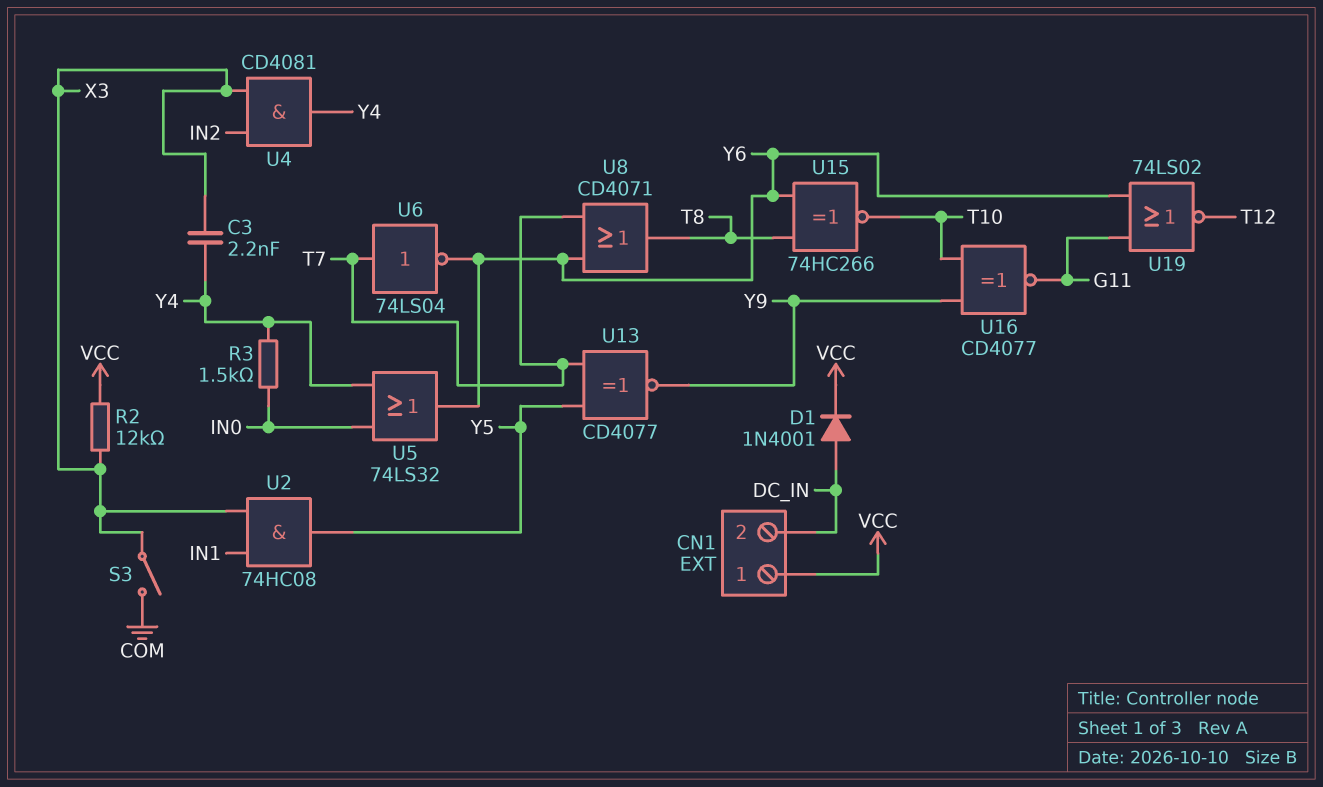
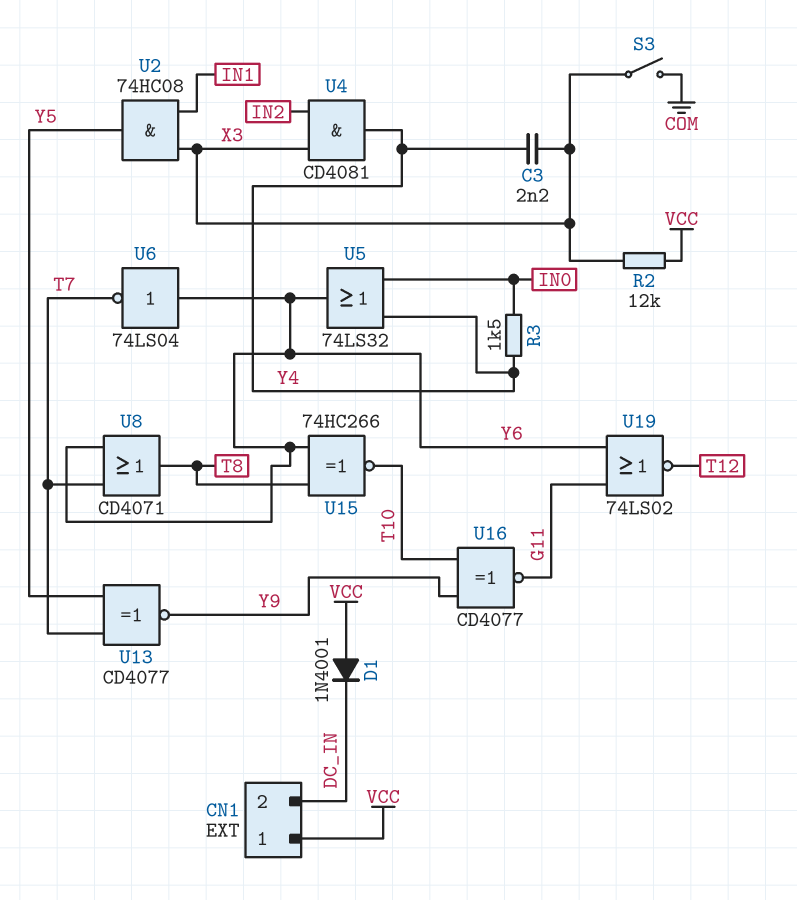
D1: diode 1N4001 (A DC_IN, K VCC) -> diode 1N4001 (A VCC, K DC_IN)
U6: NOT 74LS04 (in T7, out Y6) -> NOT 74LS04 (in Y6, out T7)

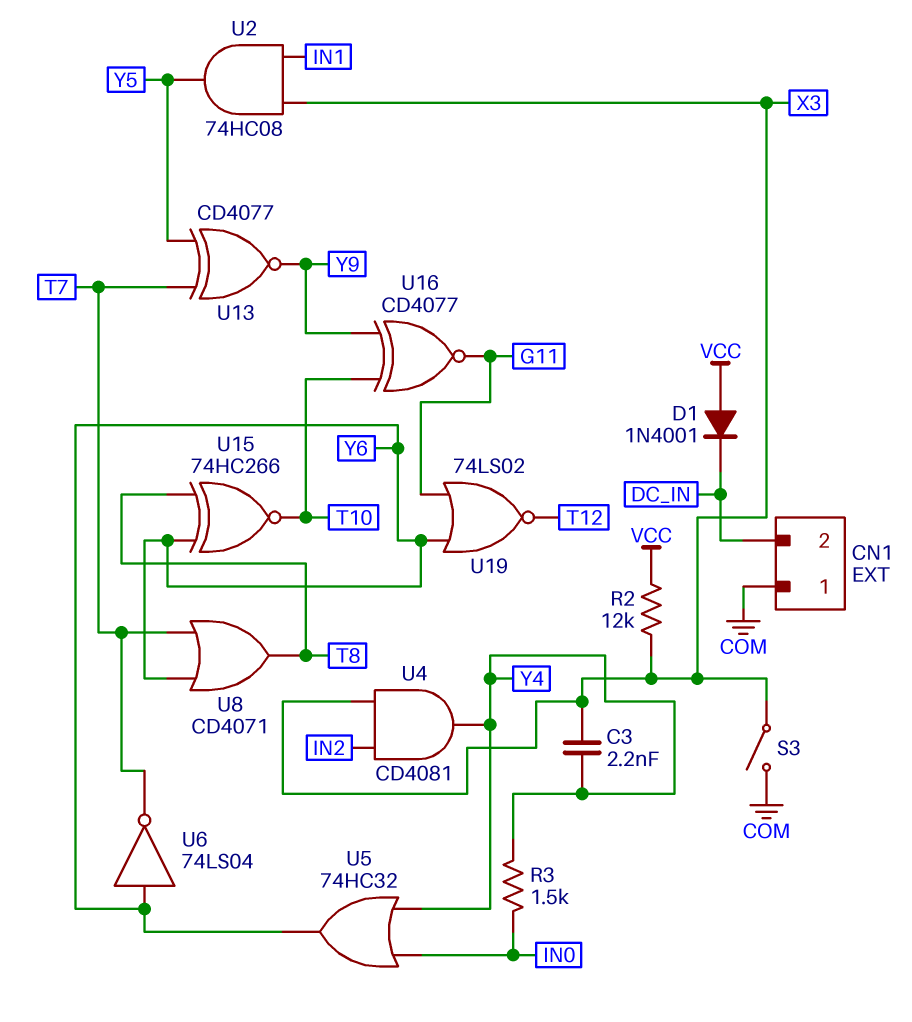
CN1 pin 1: VCC -> COM
U5: OR 74LS32 (in IN0, in Y4, out Y6) -> OR 74HC32 (in IN0, in Y4, out Y6)

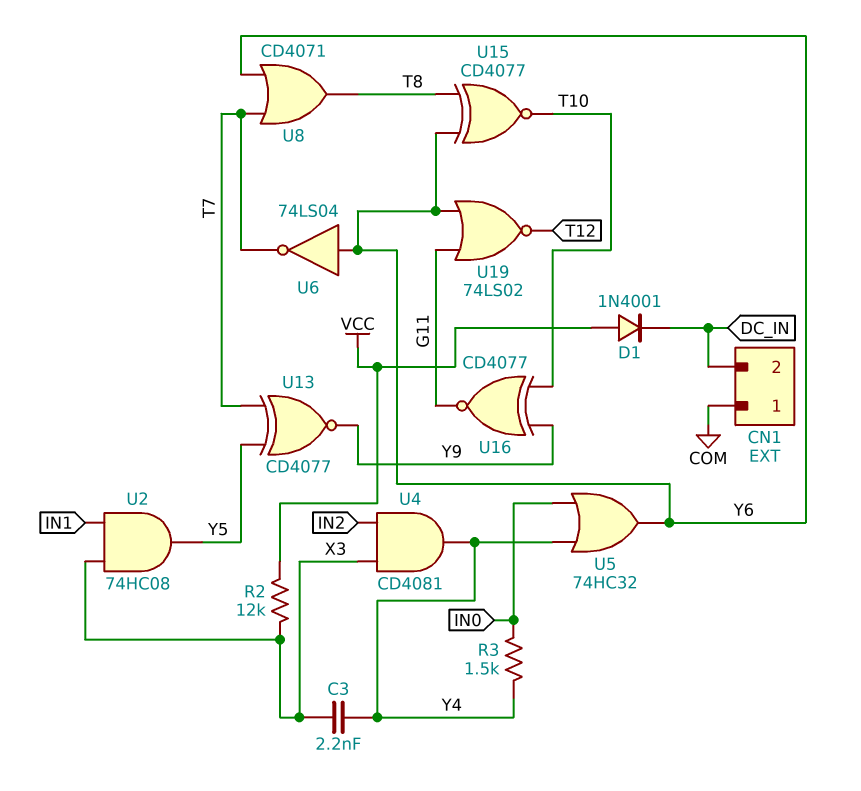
S3: switch (COM, X3) -> none
U15: XNOR 74HC266 (in T8, in Y6, out T10) -> XNOR CD4077 (in T8, in Y6, out T10)

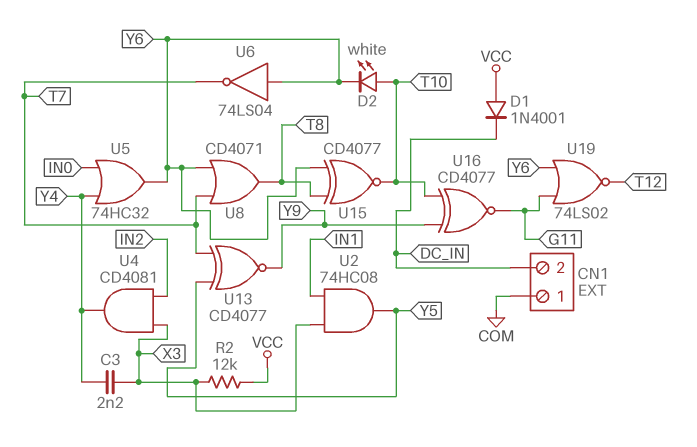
D2: none -> LED white (A T10, K Y6)
R3: 1.5k (IN0, Y4) -> none

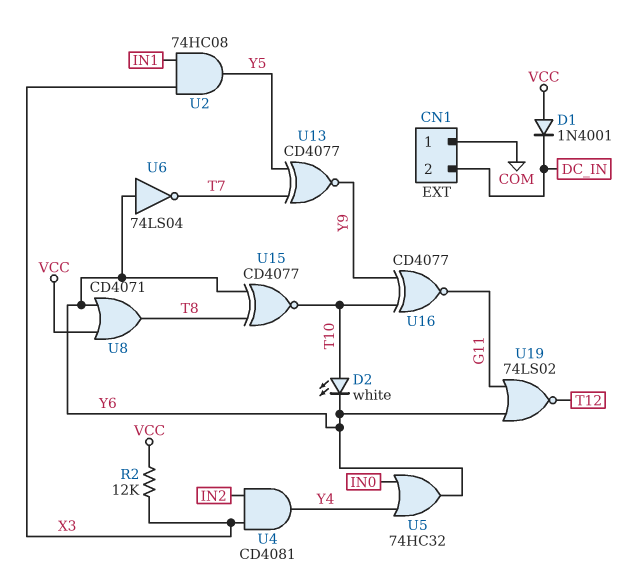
C3: 2.2nF (X3, Y4) -> none
U8: OR CD4071 (in T7, in Y6, out T8) -> OR CD4071 (in VCC, in Y6, out T8)

